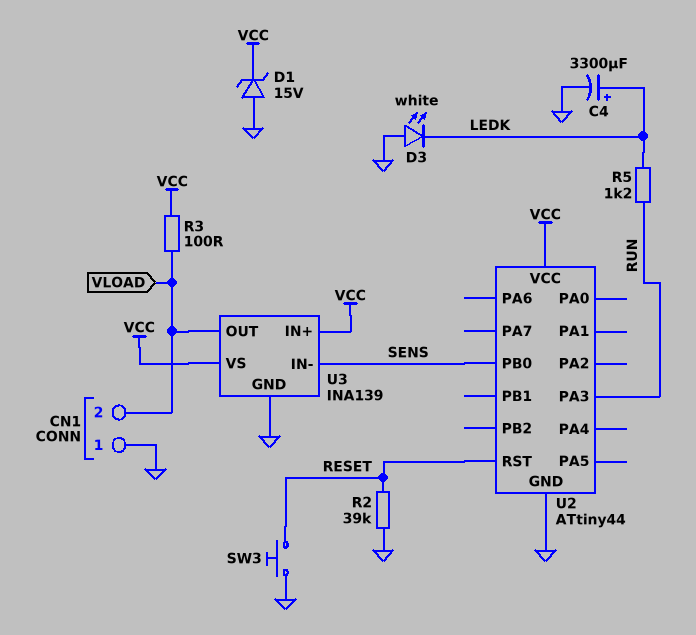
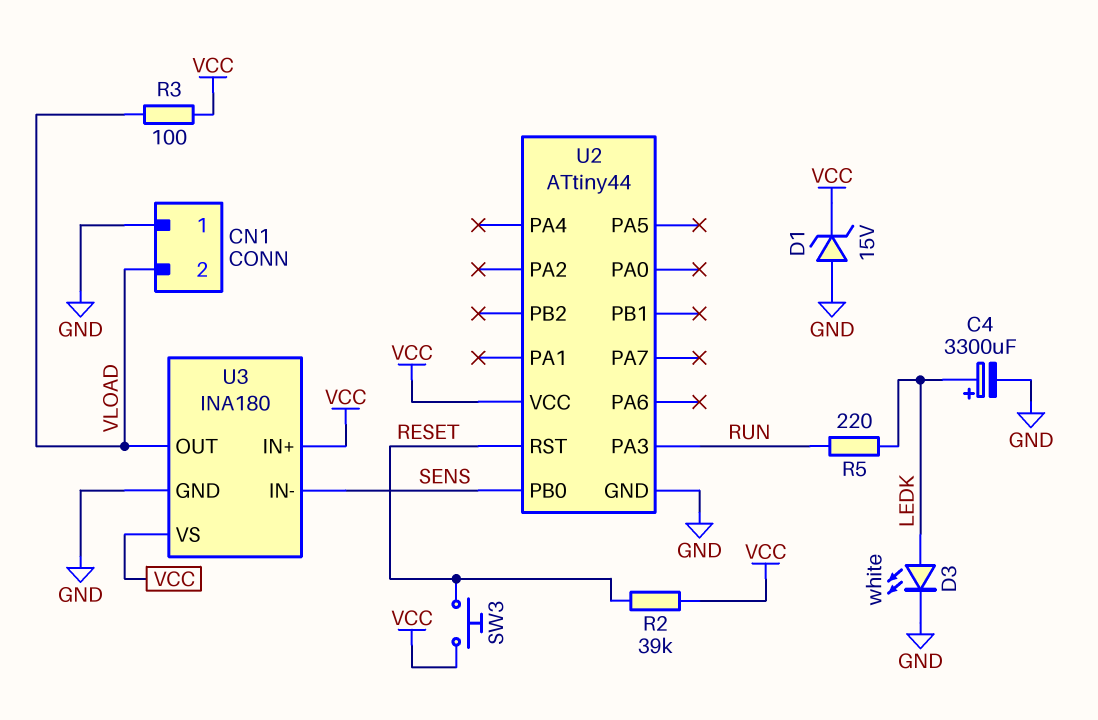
D3: LED white (A GND, K LEDK) -> LED white (A LEDK, K GND)
R2: 39k (GND, RESET) -> 39k (RESET, VCC)
R5: 1.2k (LEDK, RUN) -> 220 (LEDK, RUN)
SW3: button (GND, RESET) -> button (RESET, VCC)
U3: INA139 -> INA180

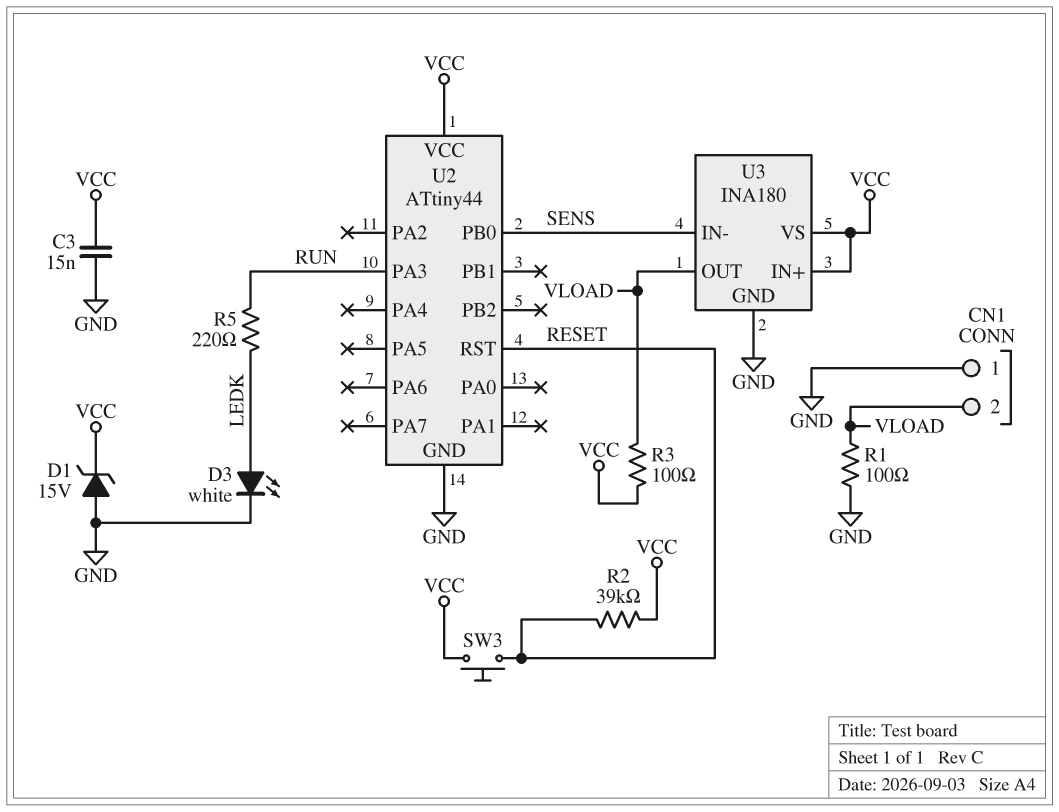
C3: none -> 15nF (GND, VCC)
C4: 3300uF (plus LEDK, minus GND) -> none
R1: none -> 100 (GND, VLOAD)

